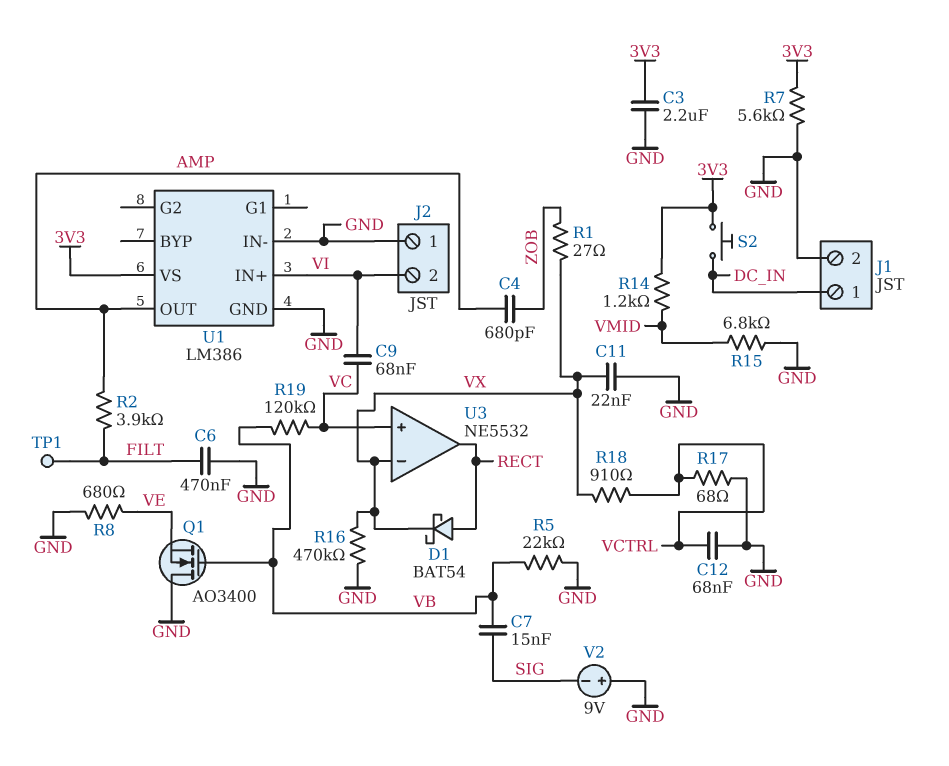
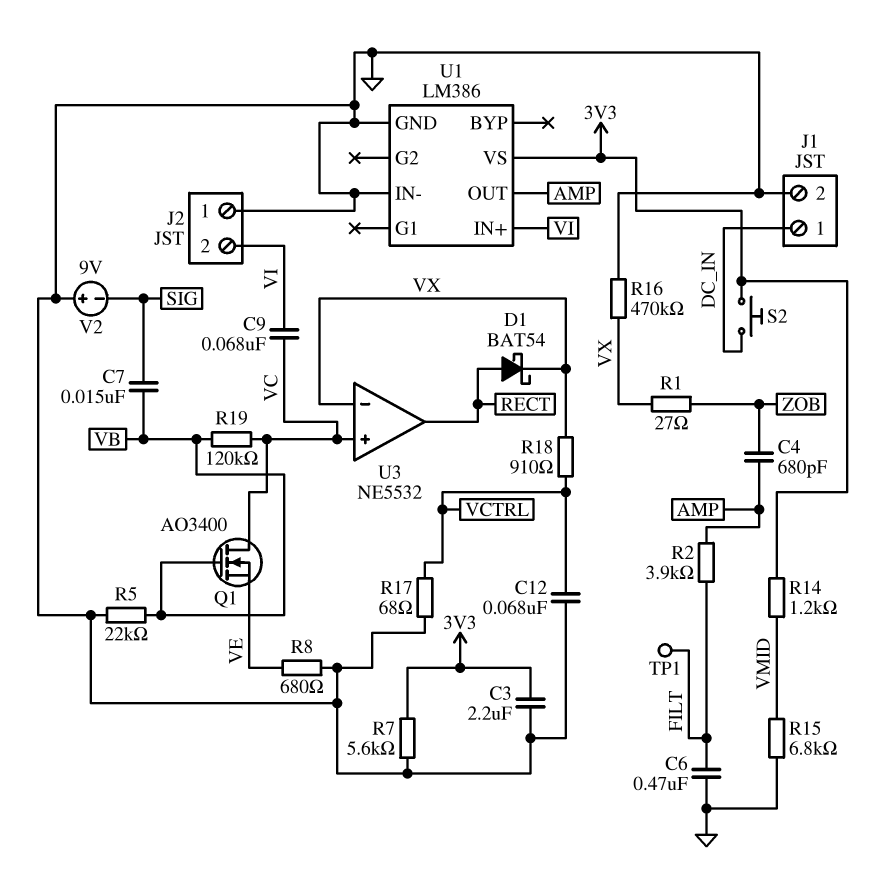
C11: 22nF (GND, VX) -> none
Q1: NMOS AO3400 (G VB, D GND, S VE) -> NMOS AO3400 (G VB, D VC, S VE)

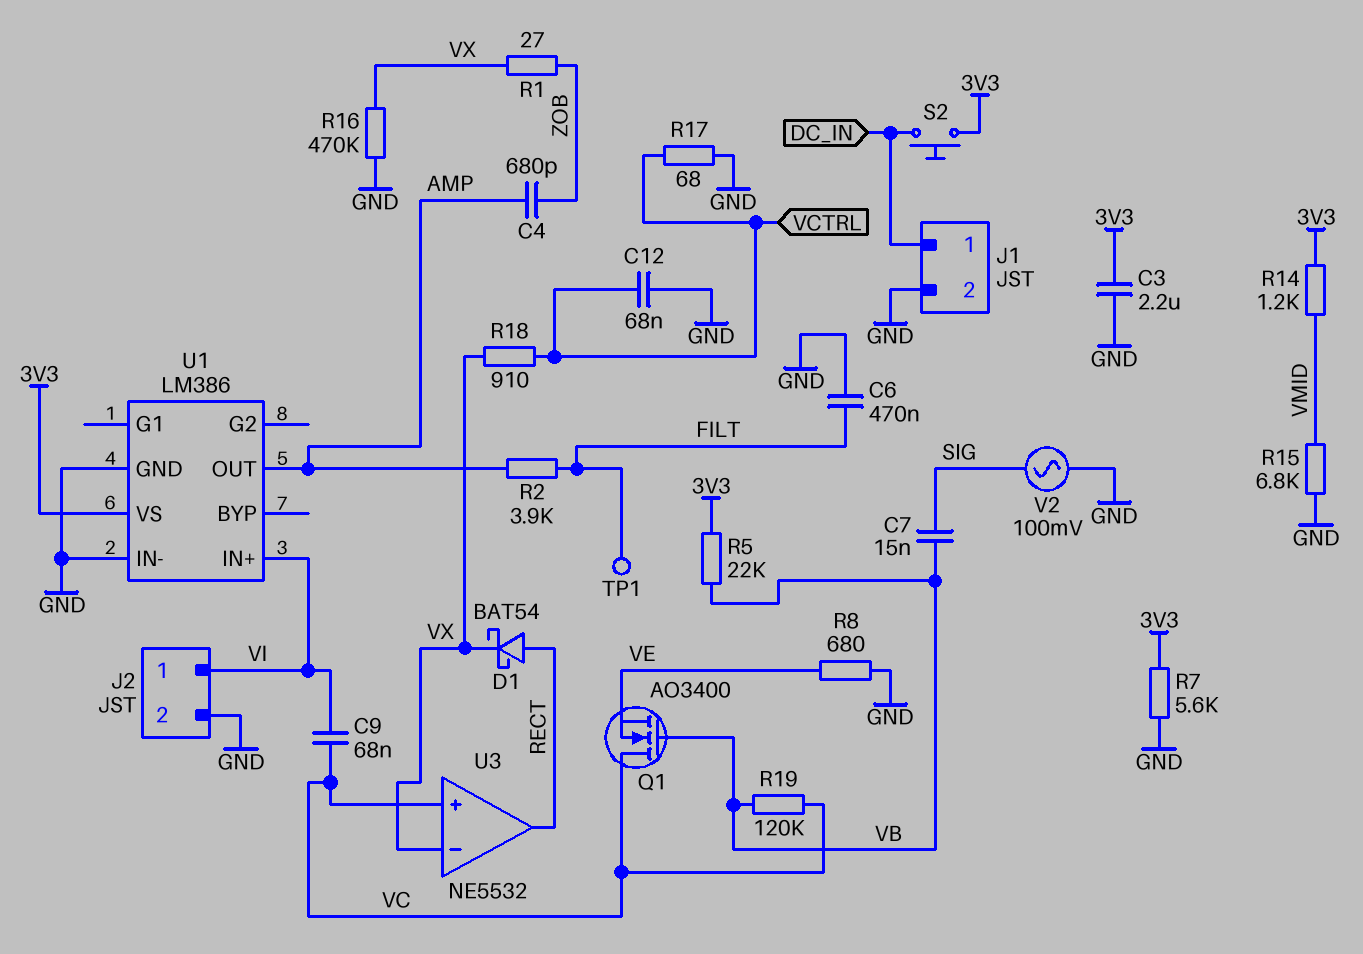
J2 pin 1: GND -> VI
J2 pin 2: VI -> GND
R5: 22k (GND, VB) -> 22k (3V3, VB)
V2: 9V (plus GND, minus SIG) -> AC 100mV (GND, SIG)

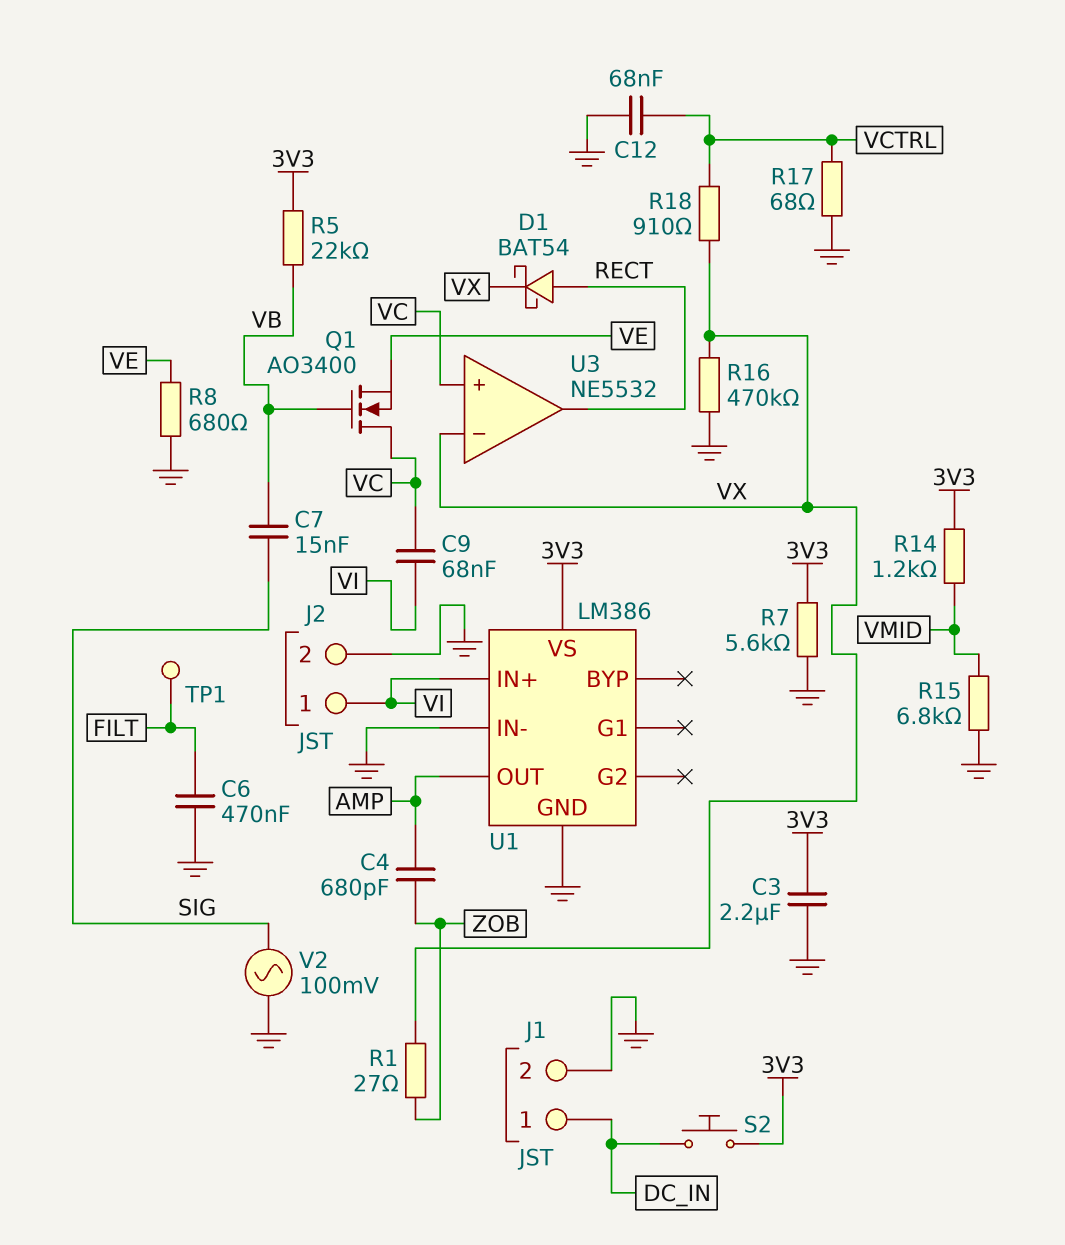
R2: 3.9k (AMP, FILT) -> none
R19: 120k (VB, VC) -> none

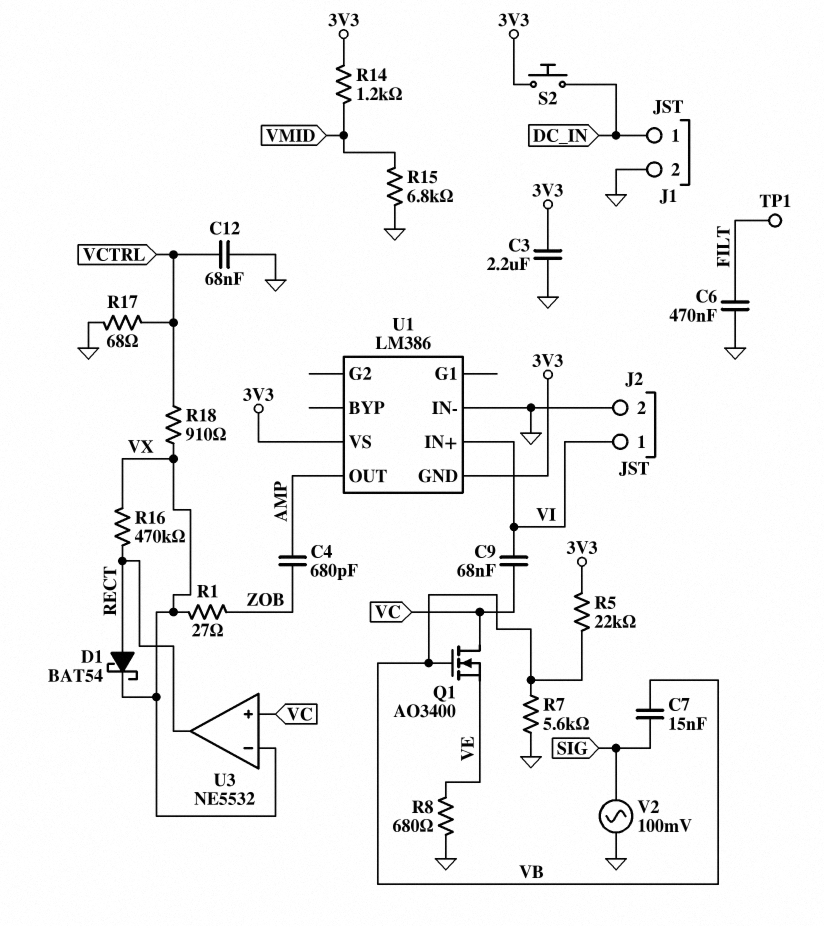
R7: 5.6k (3V3, GND) -> 5.6k (GND, VB)
R16: 470k (GND, VX) -> 470k (RECT, VX)
U1 pin GND: GND -> 3V3

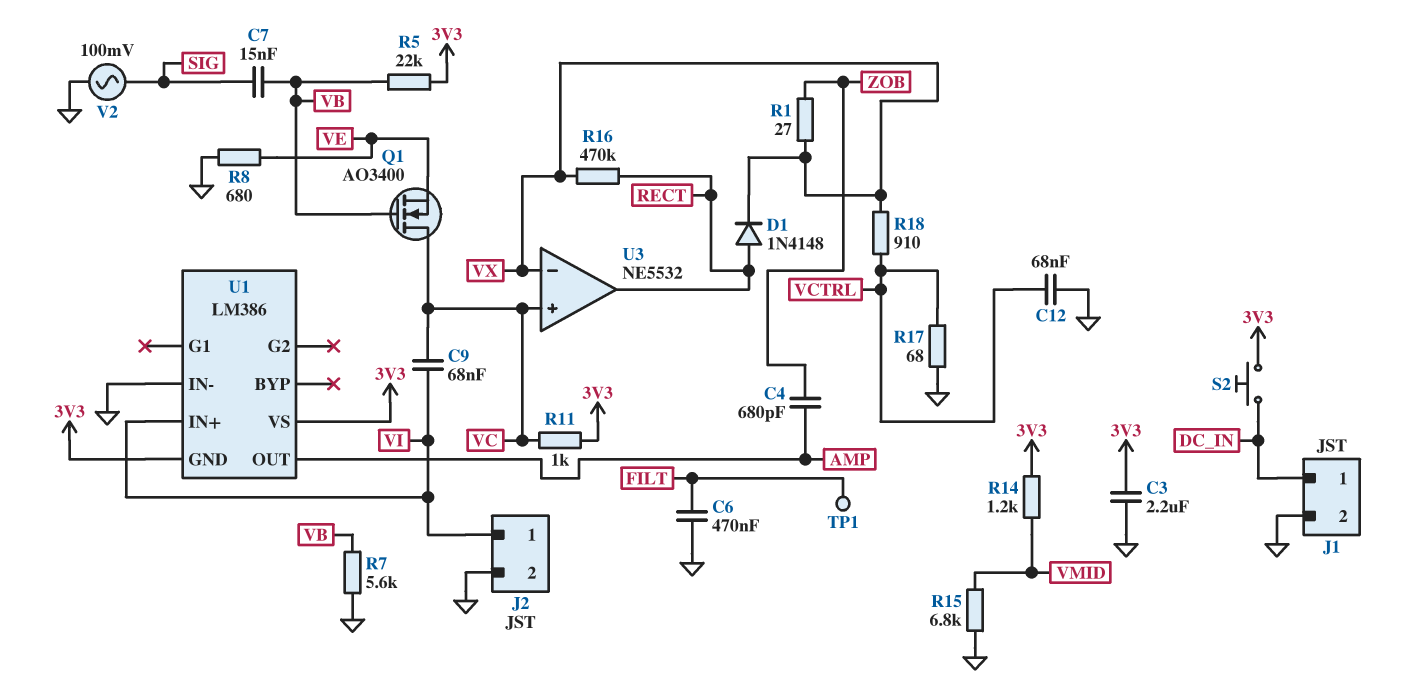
D1: schottky BAT54 (A RECT, K VX) -> diode 1N4148 (A RECT, K VX)
R11: none -> 1k (3V3, VC)

